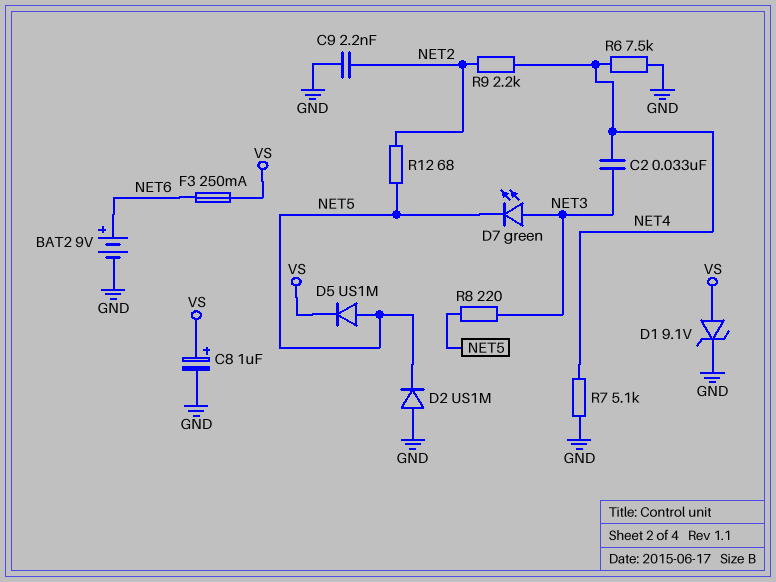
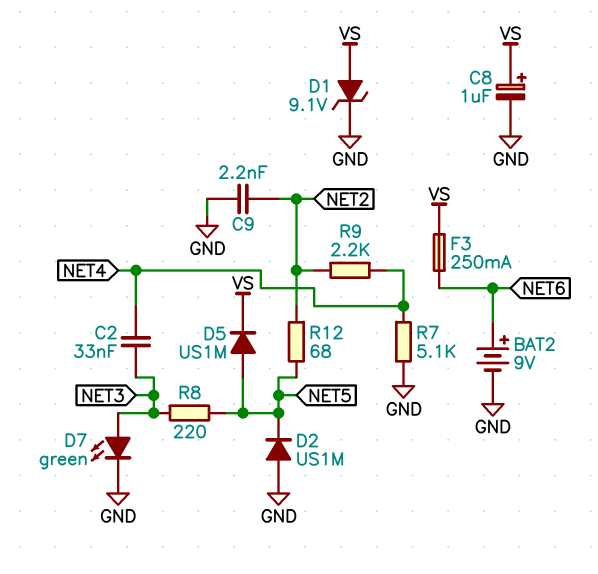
D7: LED green (A NET3, K NET5) -> LED green (A NET3, K GND)
R6: 7.5k (GND, NET4) -> none

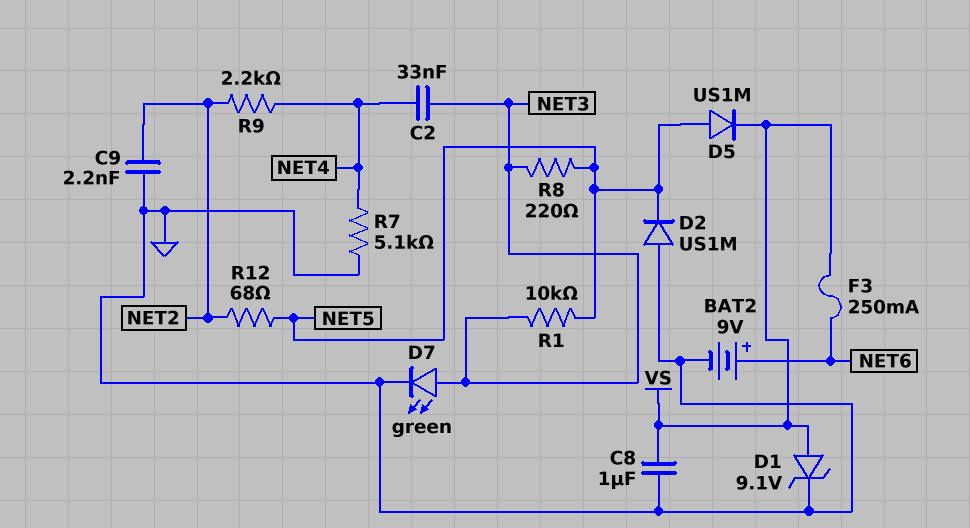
C8: 1uF (plus VS, minus GND) -> 1uF (GND, VS)
R1: none -> 10k (NET3, NET5)

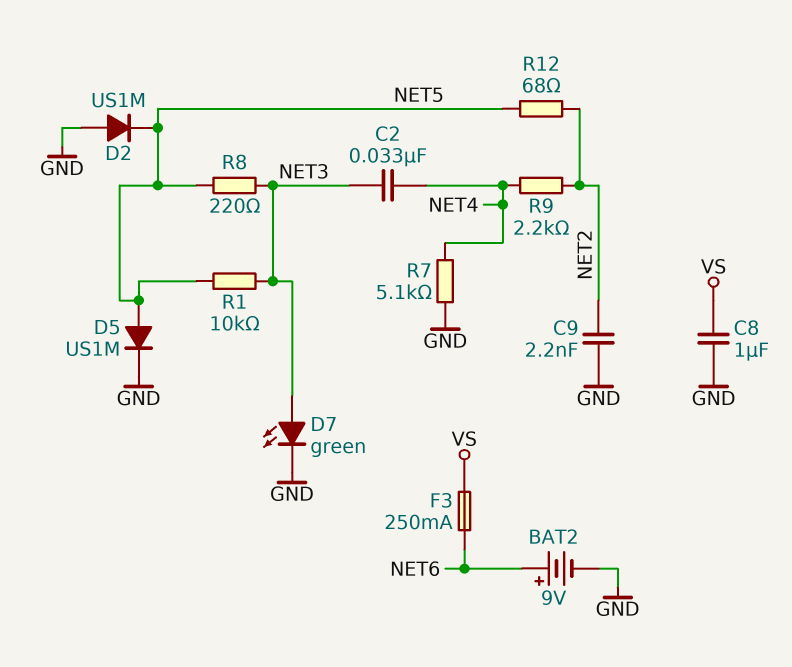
D1: zener 9.1V (A VS, K GND) -> none
D5: diode US1M (A NET5, K VS) -> diode US1M (A NET5, K GND)

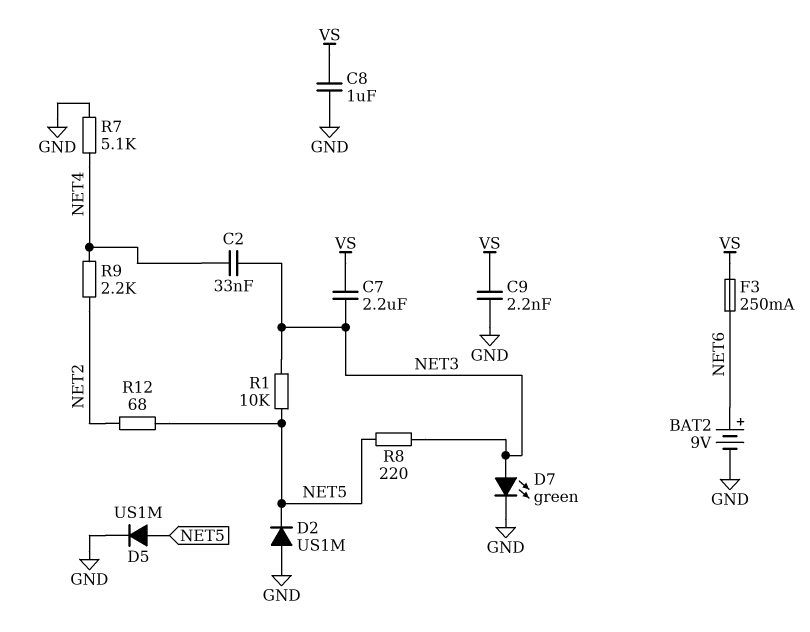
C7: none -> 2.2uF (NET3, VS)
C9: 2.2nF (GND, NET2) -> 2.2nF (GND, VS)

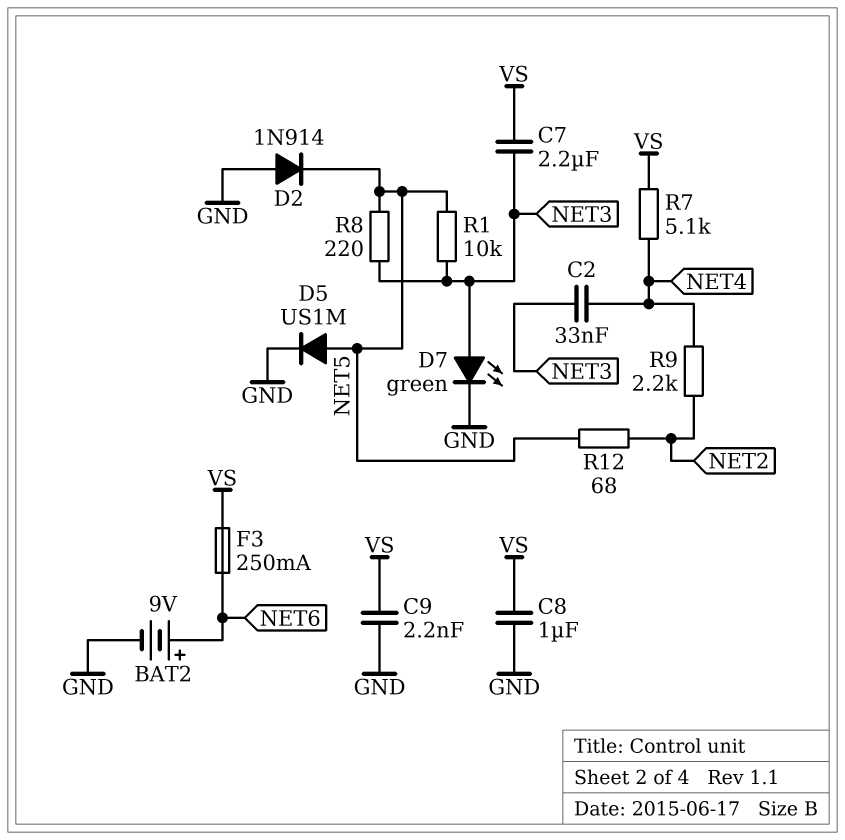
D2: diode US1M (A GND, K NET5) -> diode 1N914 (A GND, K NET5)
R7: 5.1k (GND, NET4) -> 5.1k (NET4, VS)

